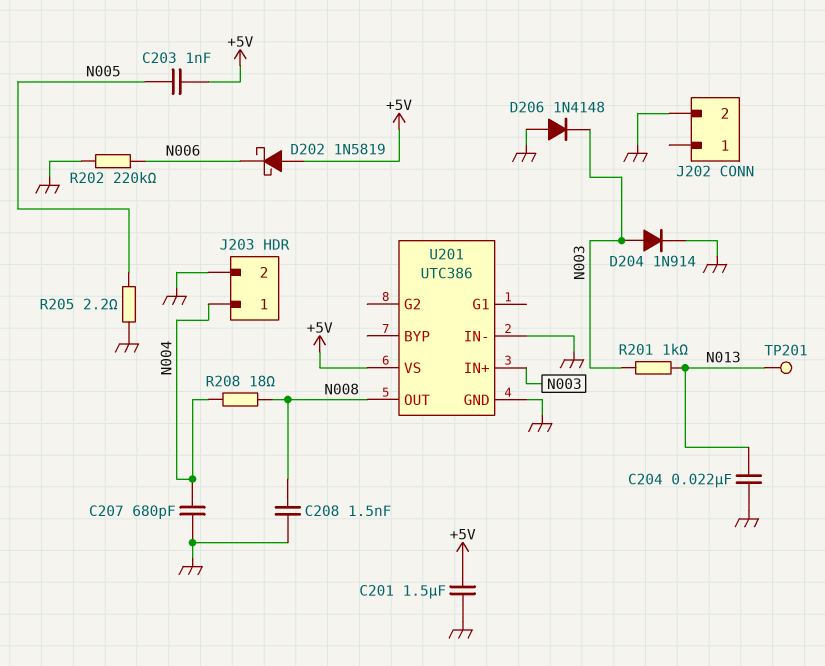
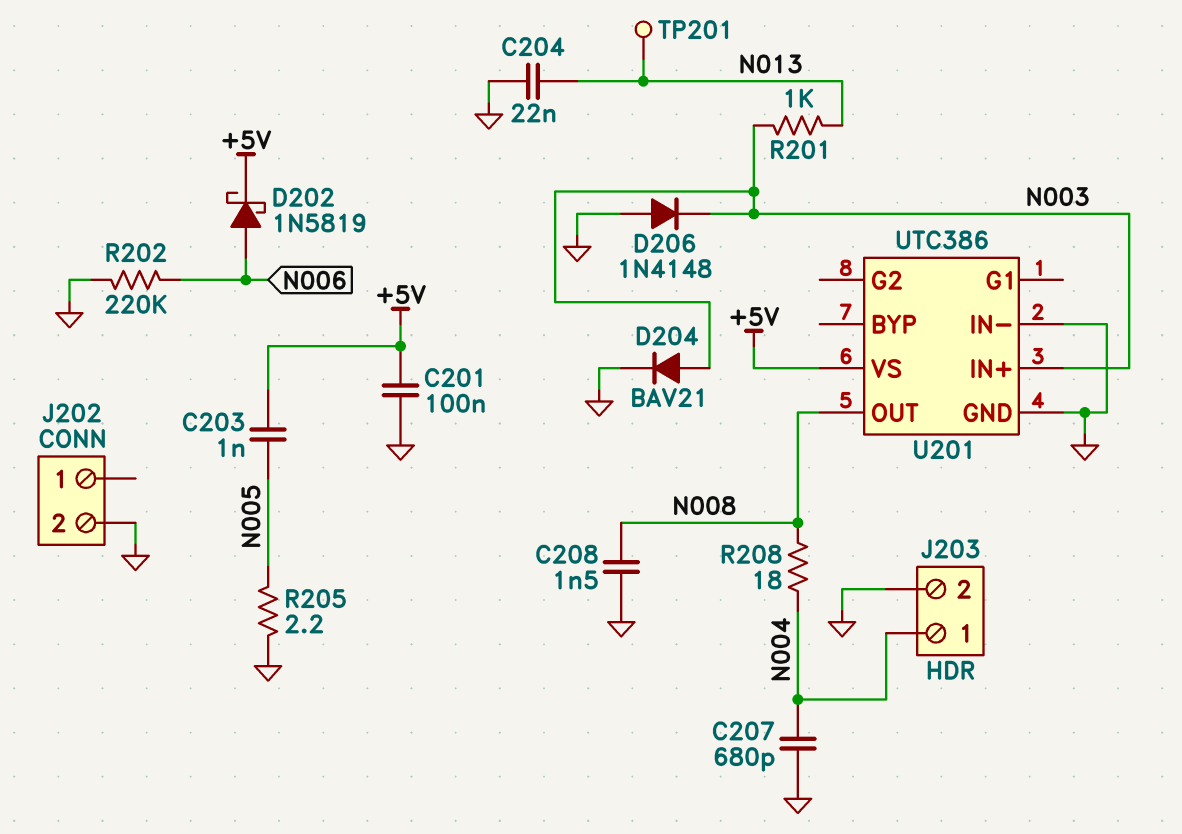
C201: 1.5uF (+5V, GND) -> 100nF (+5V, GND)
D202: schottky 1N5819 (A +5V, K N006) -> schottky 1N5819 (A N006, K +5V)
D204: diode 1N914 (A N003, K GND) -> diode BAV21 (A N003, K GND)

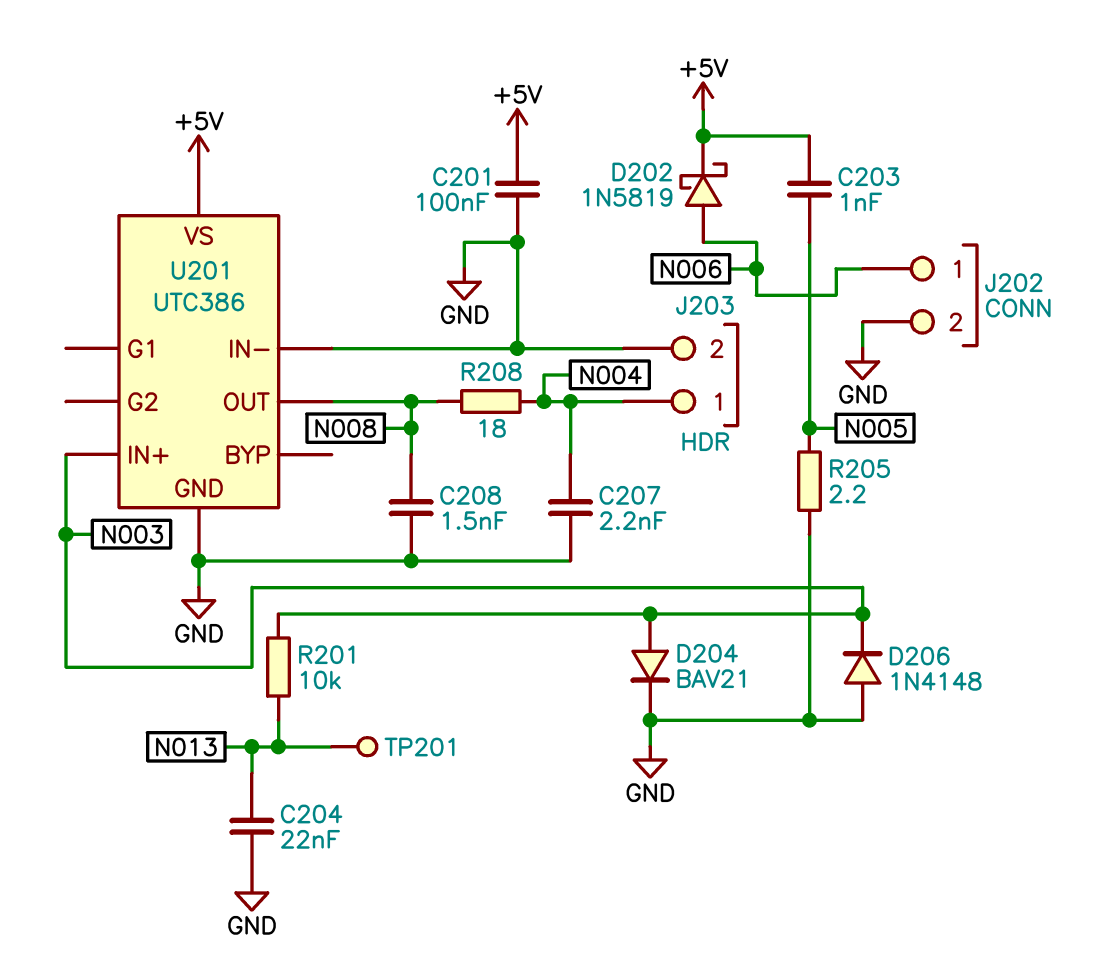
C207: 680pF (GND, N004) -> 2.2nF (GND, N004)
J202 pin 1: none -> N006
R201: 1k (N003, N013) -> 10k (N003, N013)
R202: 220k (GND, N006) -> none

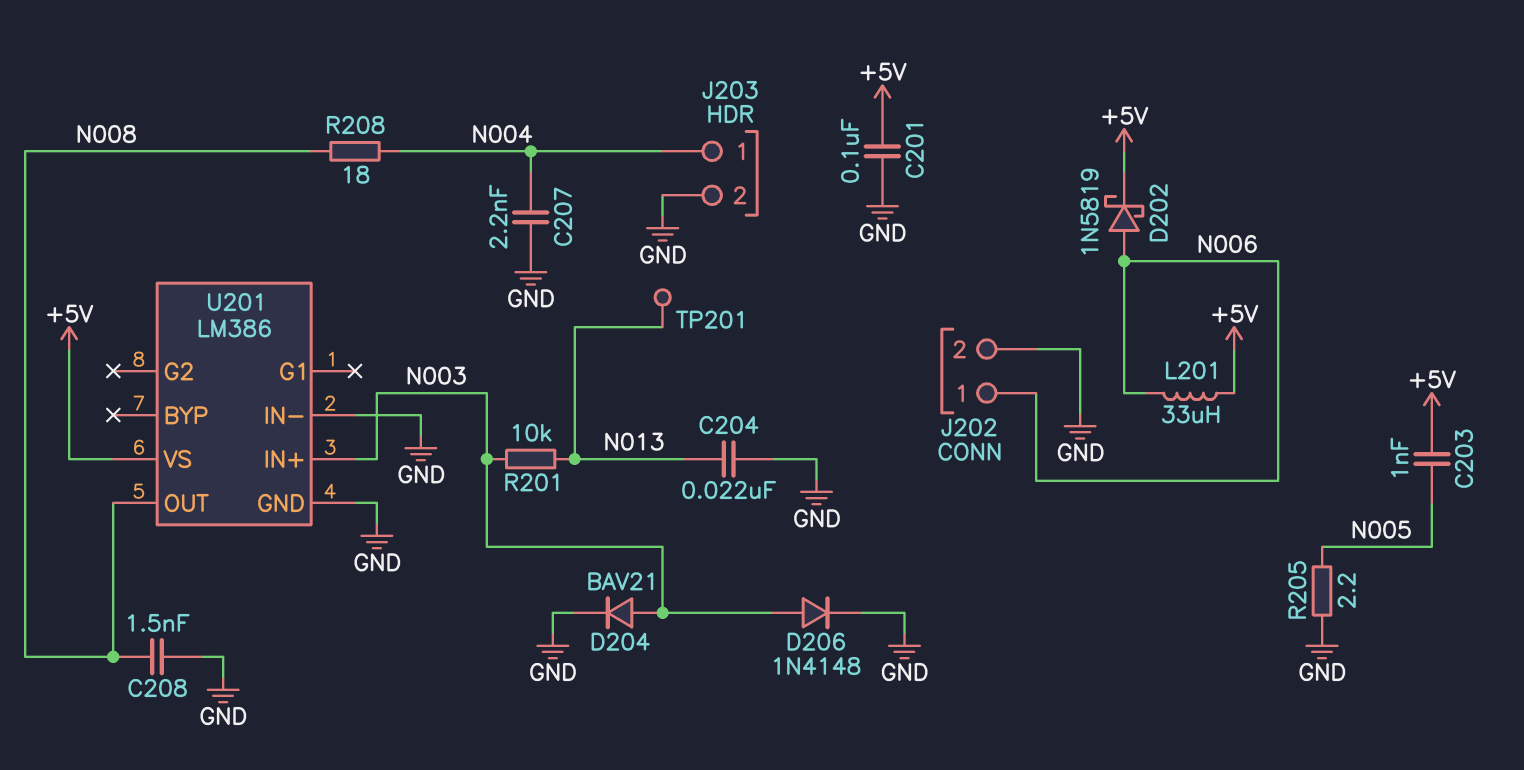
D206: diode 1N4148 (A GND, K N003) -> diode 1N4148 (A N003, K GND)
L201: none -> 33uH (+5V, N006)
U201: UTC386 -> LM386

